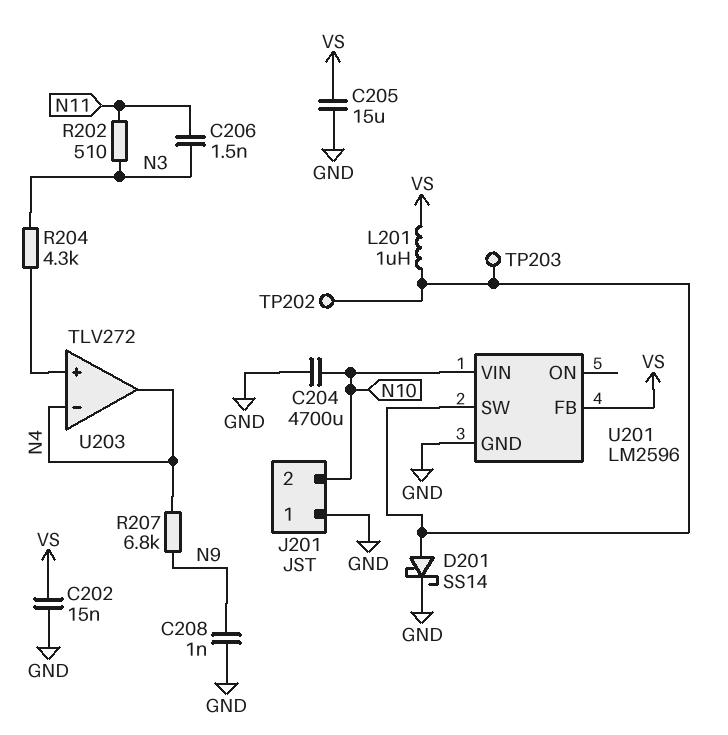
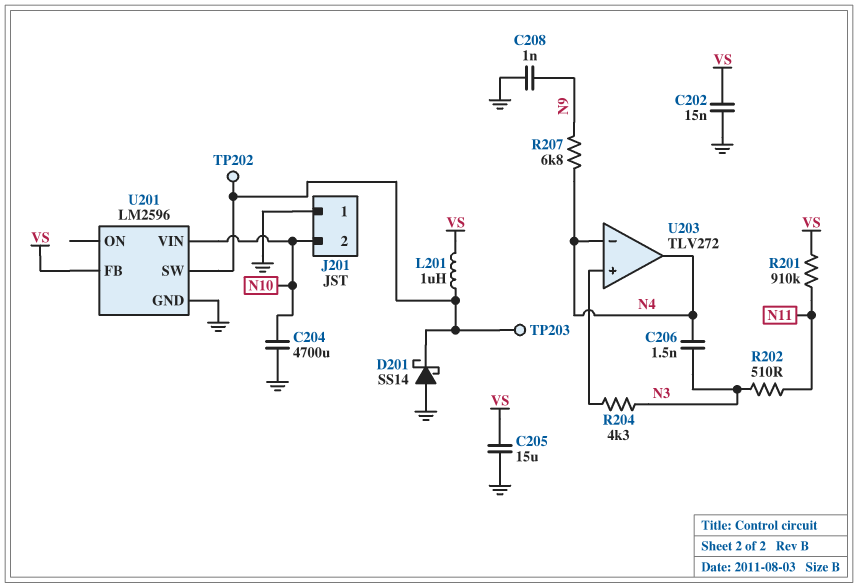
C206: 1.5nF (N3, N11) -> 1.5nF (N3, N4)
D201: schottky SS14 (A U201/SW, K GND) -> schottky SS14 (A GND, K U201/SW)
R201: none -> 910k (N11, VS)

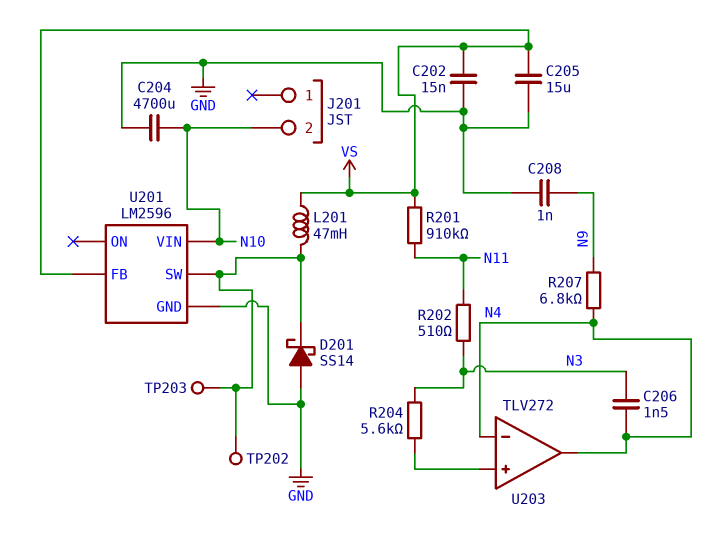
J201 pin 1: GND -> none
L201: 1uH (U201/SW, VS) -> 47mH (U201/SW, VS)
R204: 4.3k (N3, U203/in+) -> 5.6k (N3, U203/in+)

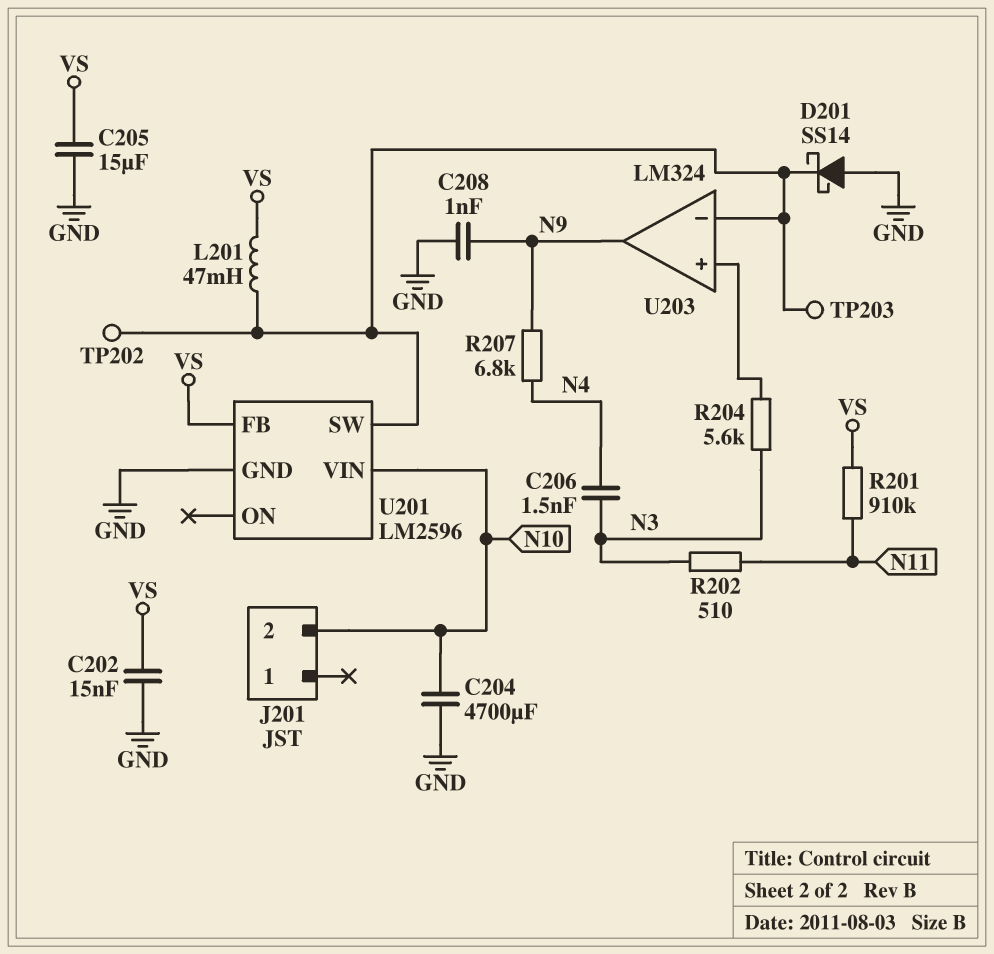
U203: TLV272 -> LM324
U203 pin in-: N4 -> U201/SW
U203 pin out: N4 -> N9

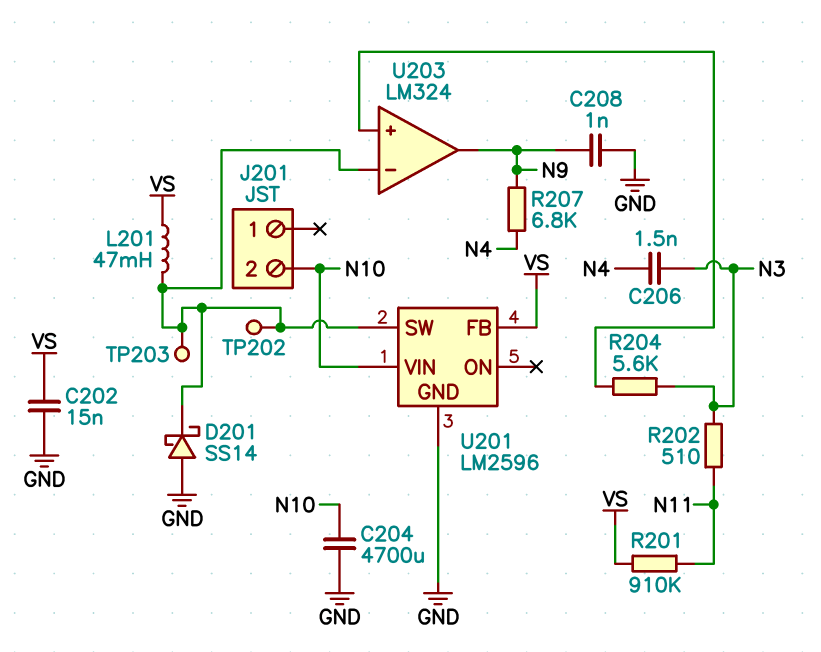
C205: 15uF (GND, VS) -> none

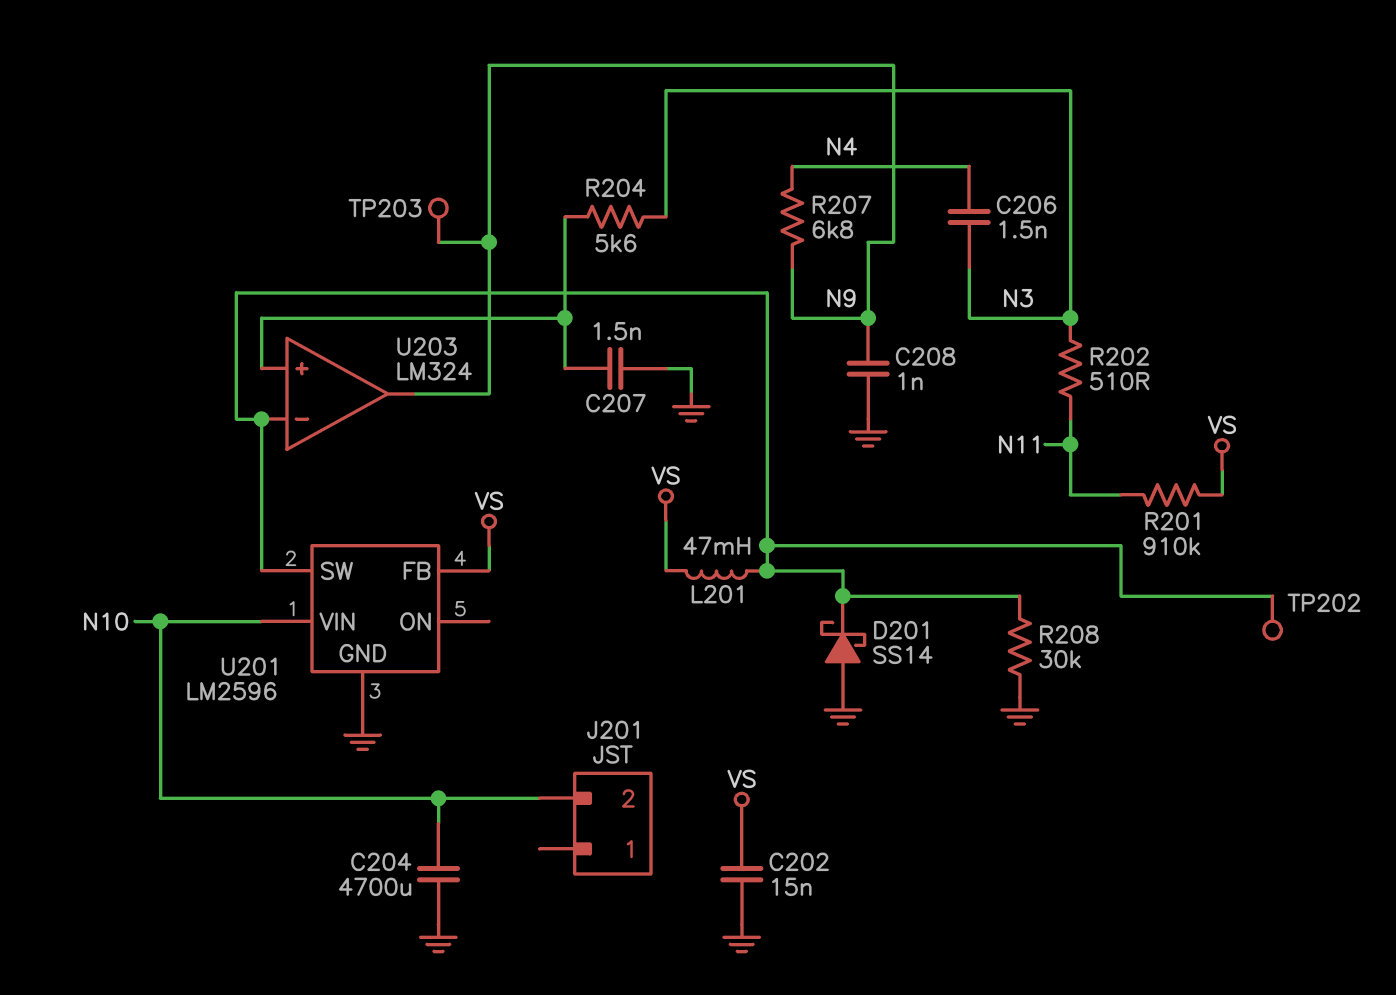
C207: none -> 1.5nF (GND, U203/in+)
R208: none -> 30k (GND, U201/SW)
TP203: test point (U201/SW) -> test point (N9)

